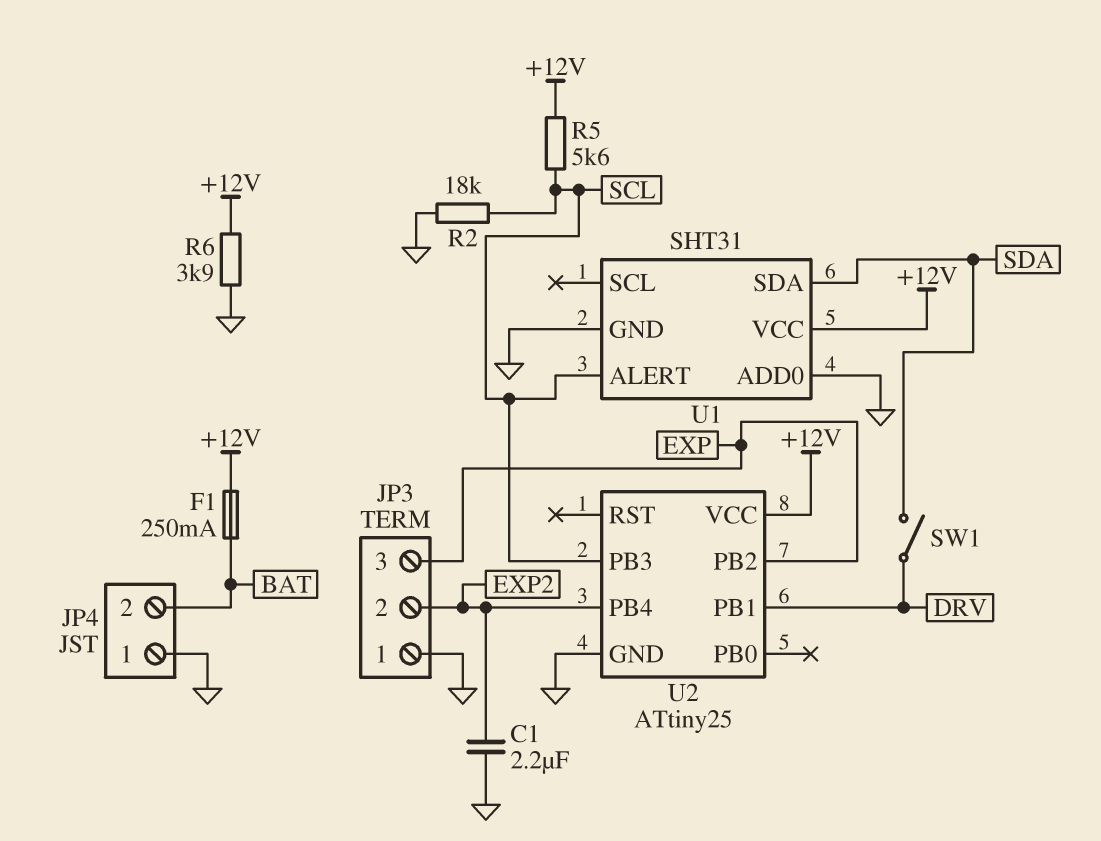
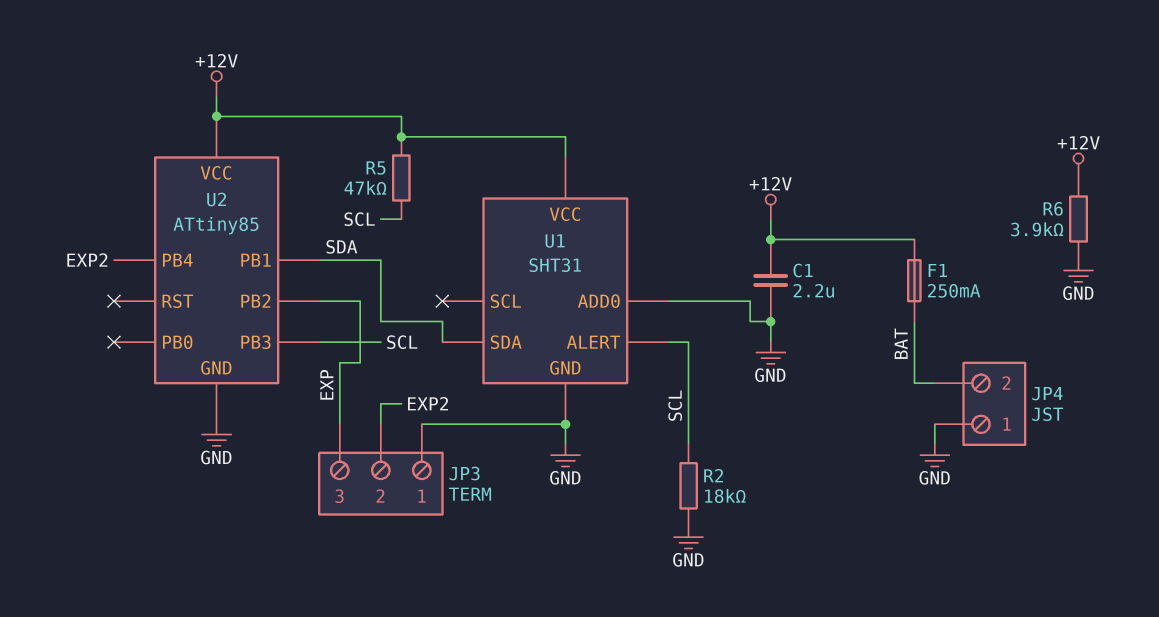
C1: 2.2uF (EXP2, GND) -> 2.2uF (+12V, GND)
R5: 5.6k (+12V, SCL) -> 47k (+12V, SCL)
SW1: switch (DRV, SDA) -> none
U2: ATtiny25 -> ATtiny85
U2 pin PB1: DRV -> SDA

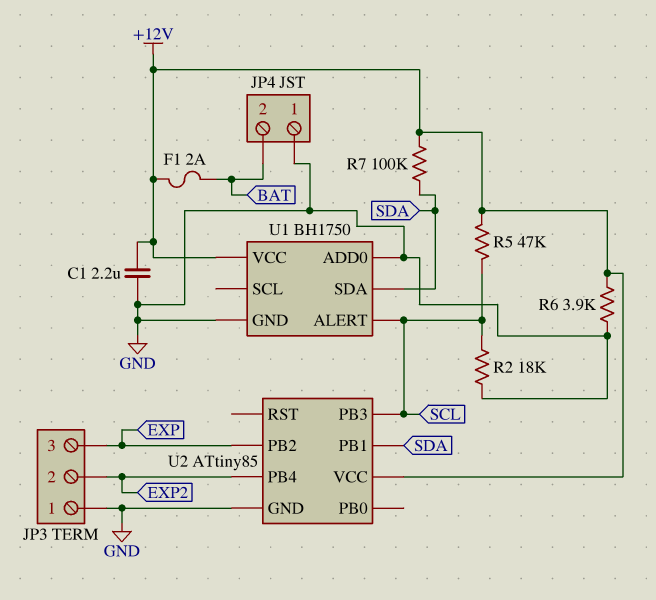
F1: 250mA (+12V, BAT) -> 2A (+12V, BAT)
R7: none -> 100k (+12V, SDA)
U1: SHT31 -> BH1750

